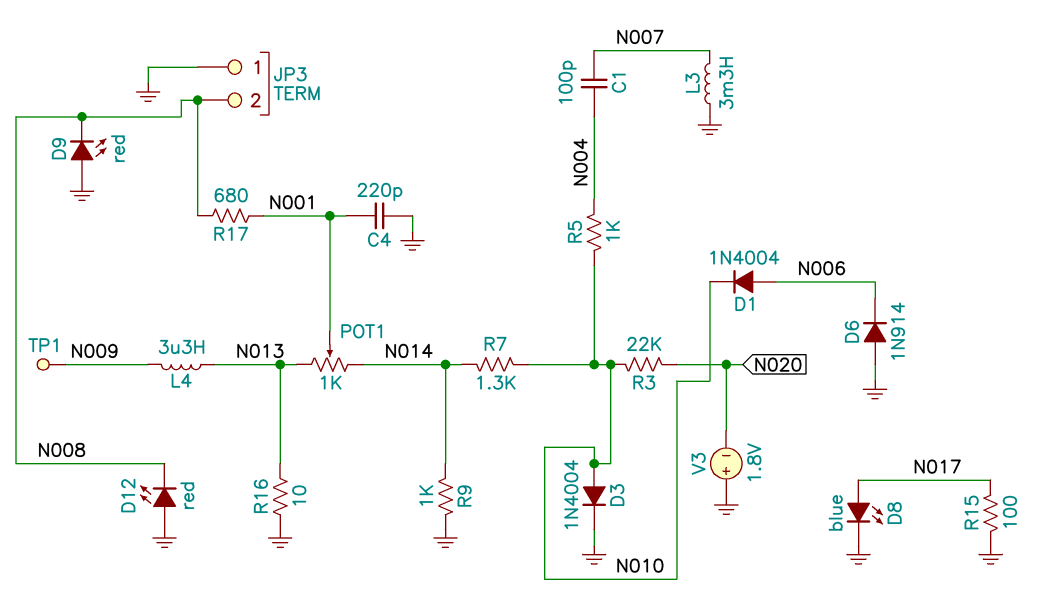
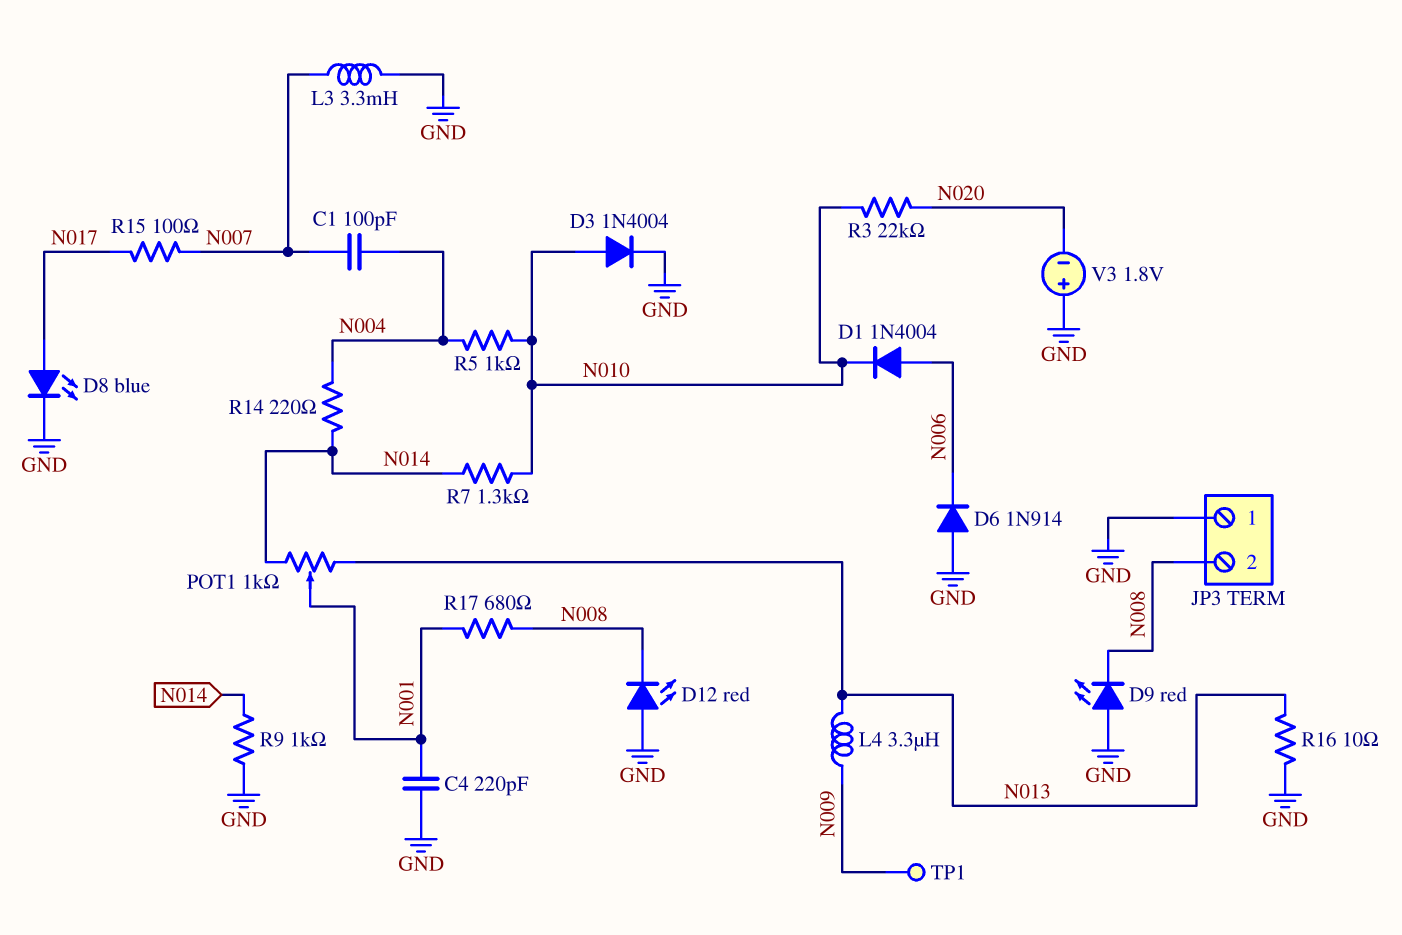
R14: none -> 220 (N004, N014)
R15: 100 (GND, N017) -> 100 (N007, N017)

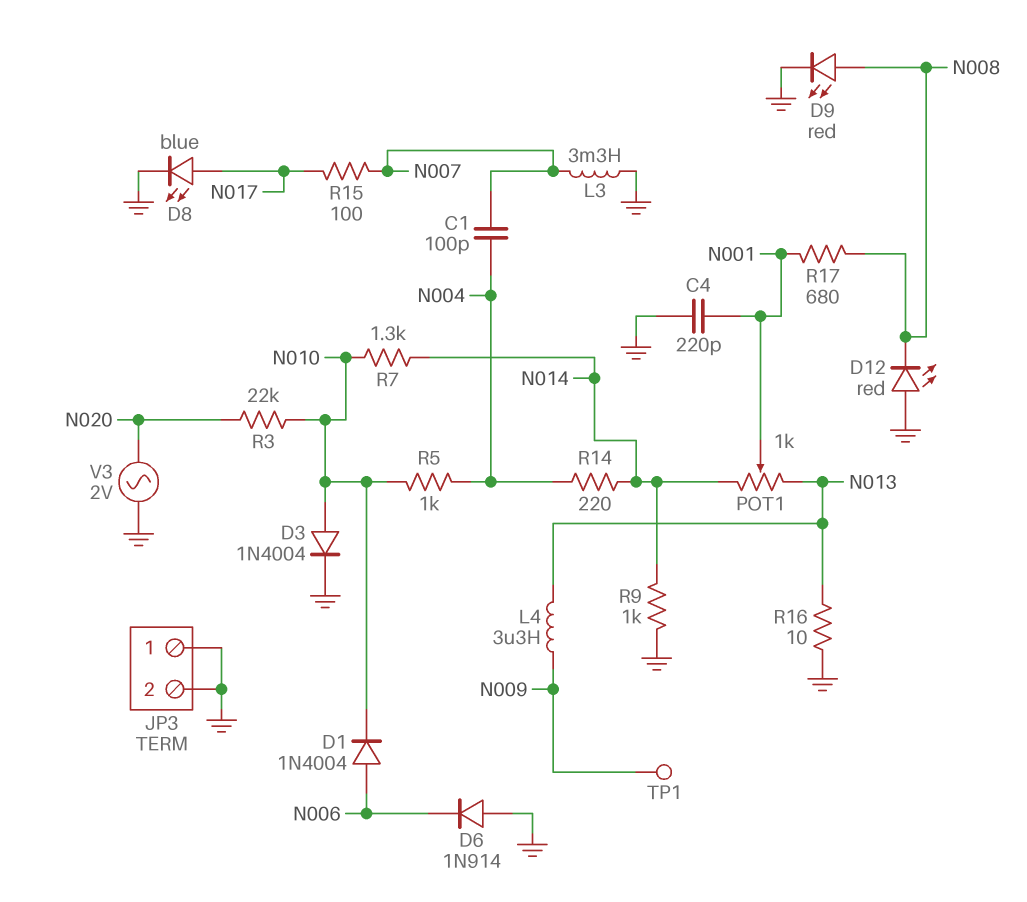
D9: LED red (A GND, K N008) -> LED red (A N008, K GND)
JP3 pin 2: N008 -> GND
V3: 1.8V (plus GND, minus N020) -> AC 2V (GND, N020)

